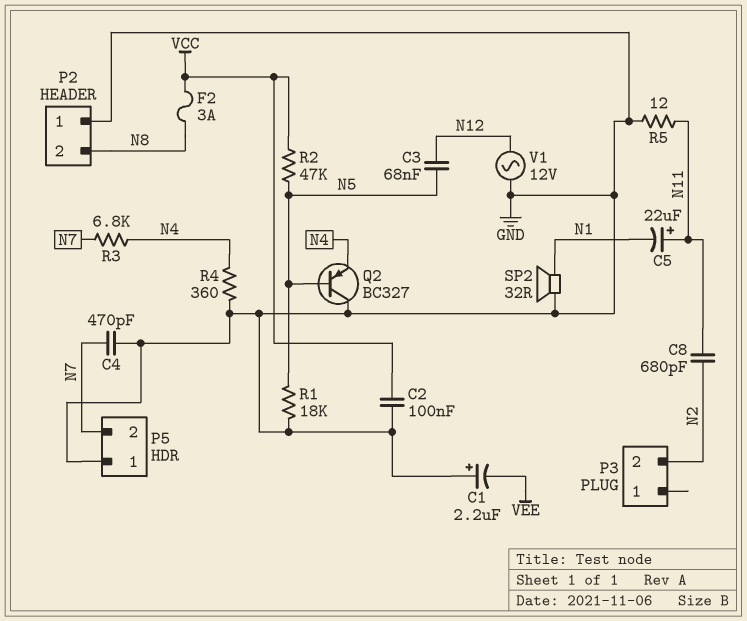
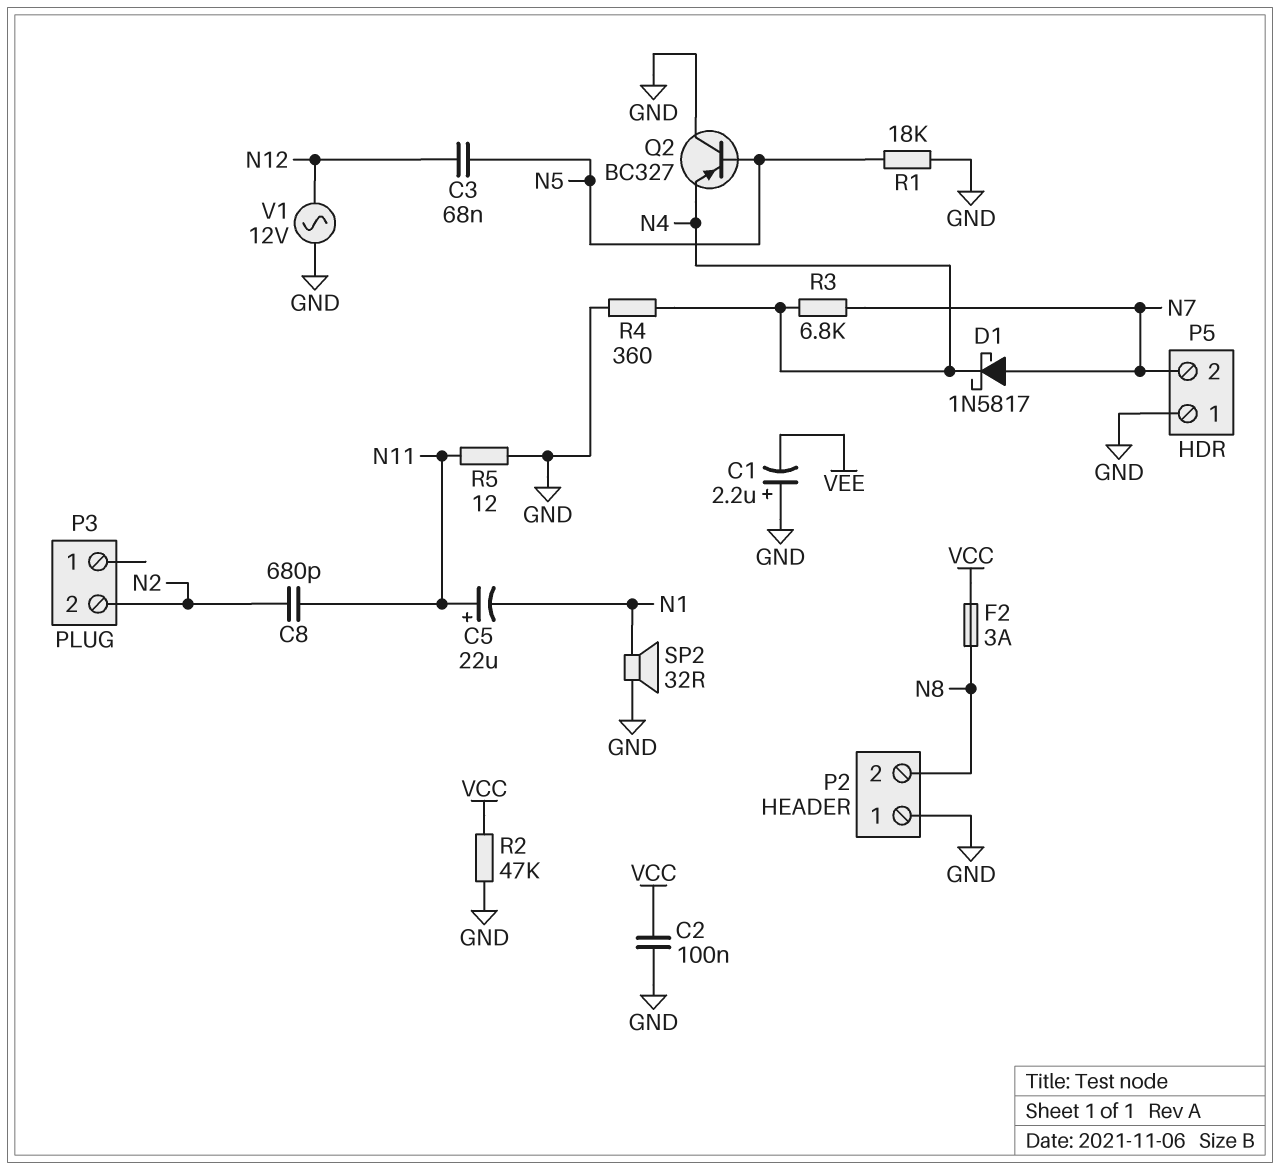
C4: 470pF (GND, N7) -> none
D1: none -> schottky 1N5817 (A N7, K N4)
R2: 47k (N5, VCC) -> 47k (GND, VCC)

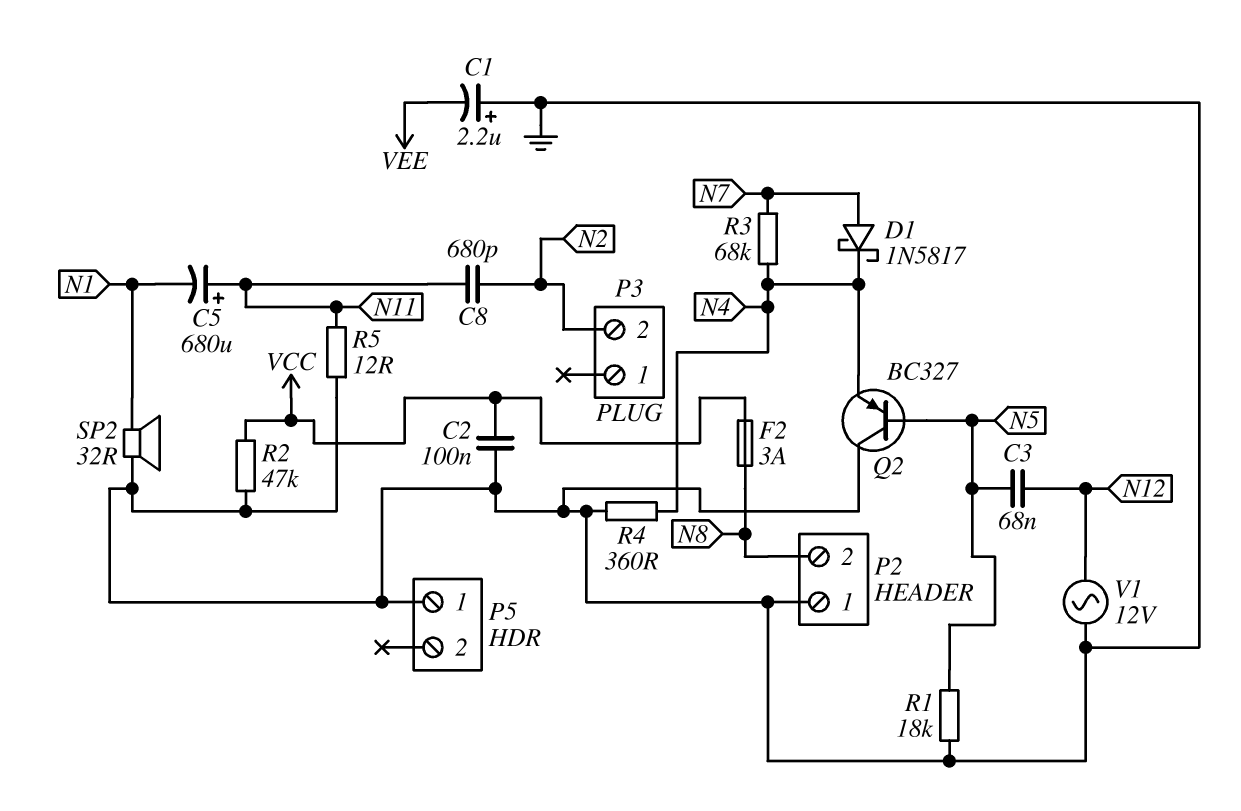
C5: 22uF (plus N11, minus N1) -> 680uF (plus N11, minus N1)
P5 pin 2: N7 -> none
R3: 6.8k (N4, N7) -> 68k (N4, N7)

